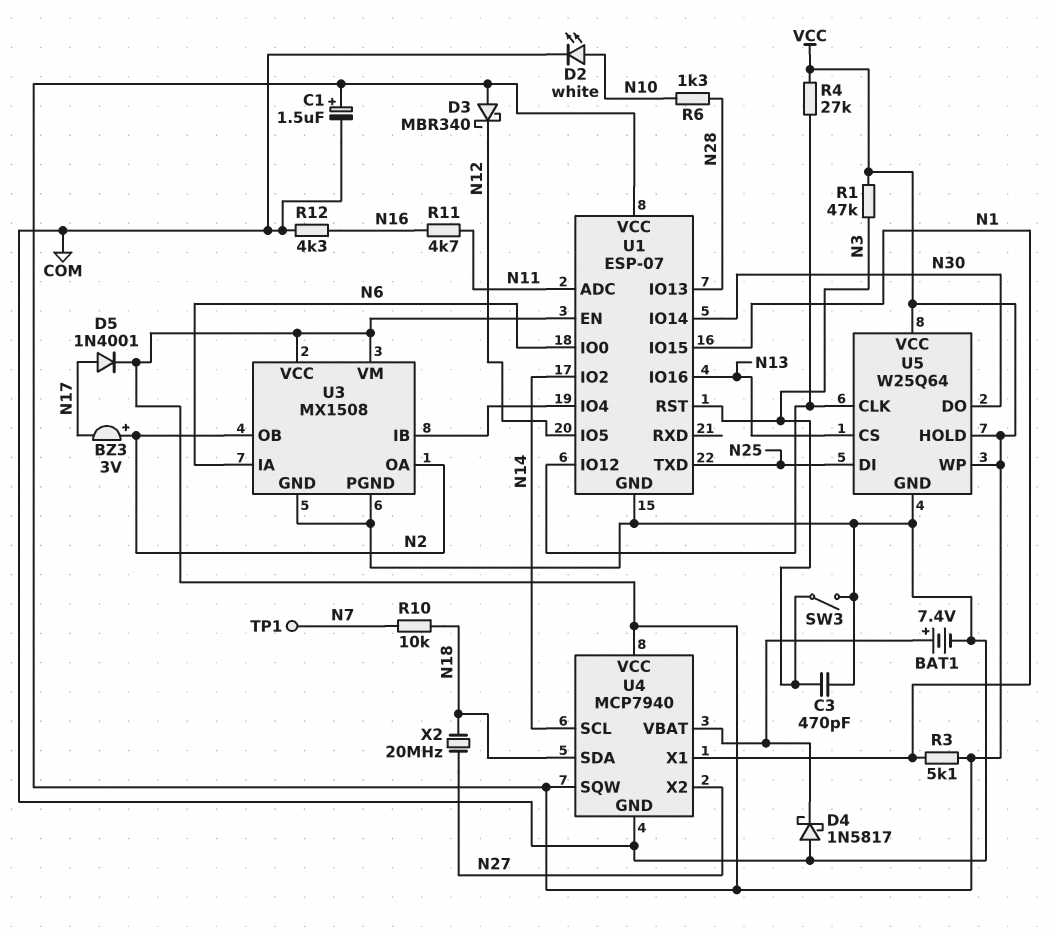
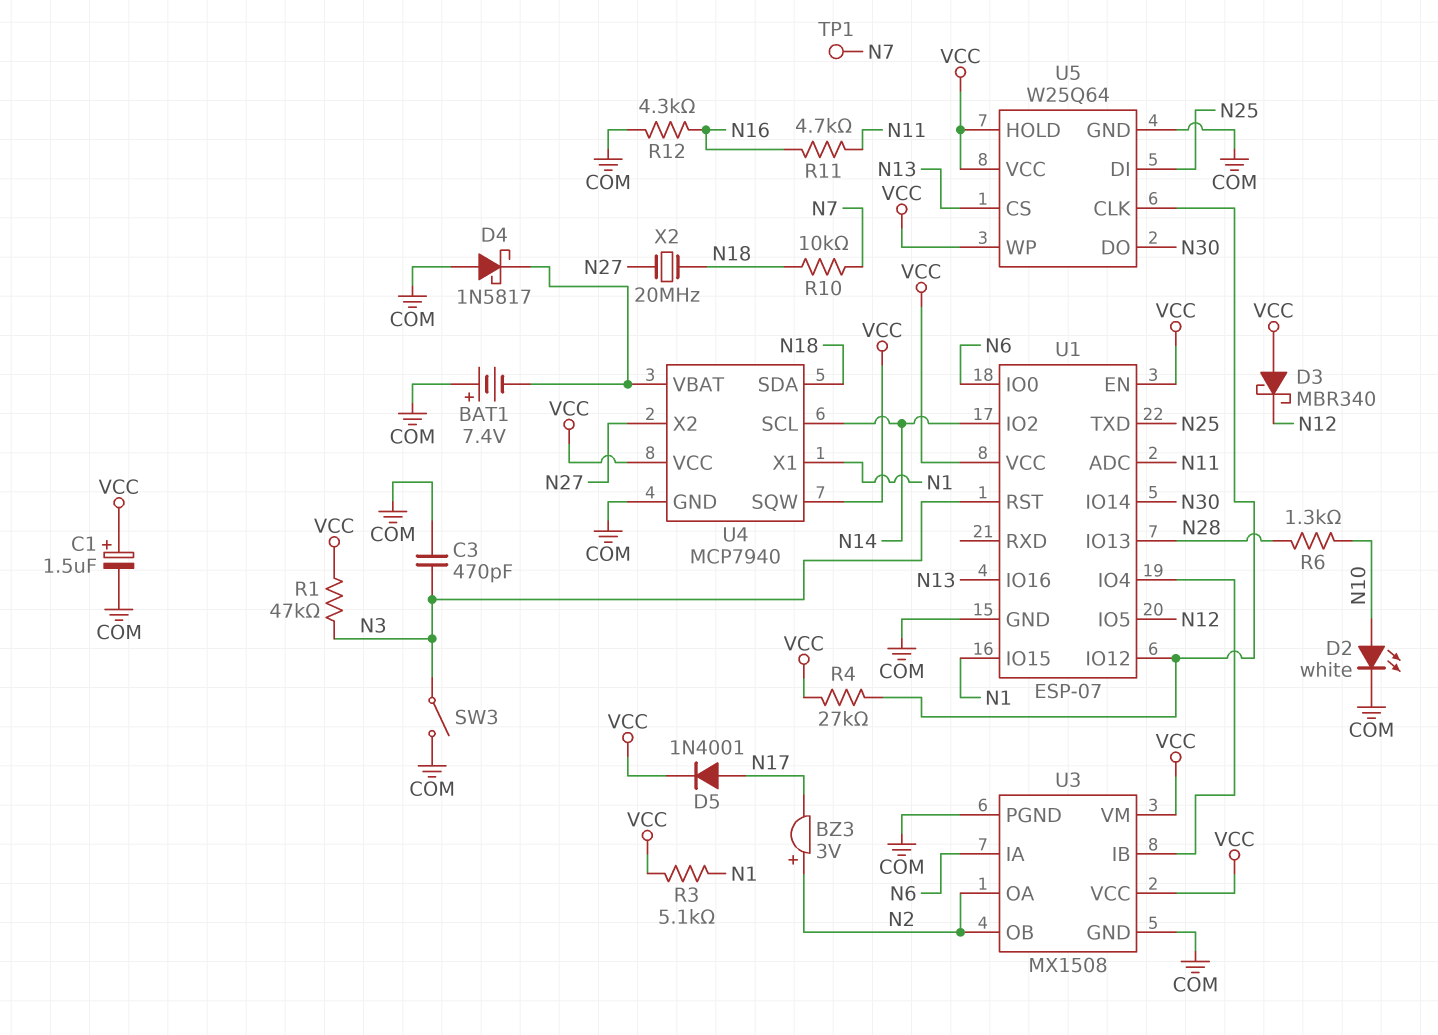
BAT1: 7.4V (plus U4/VBAT, minus COM) -> 7.4V (plus COM, minus U4/VBAT)

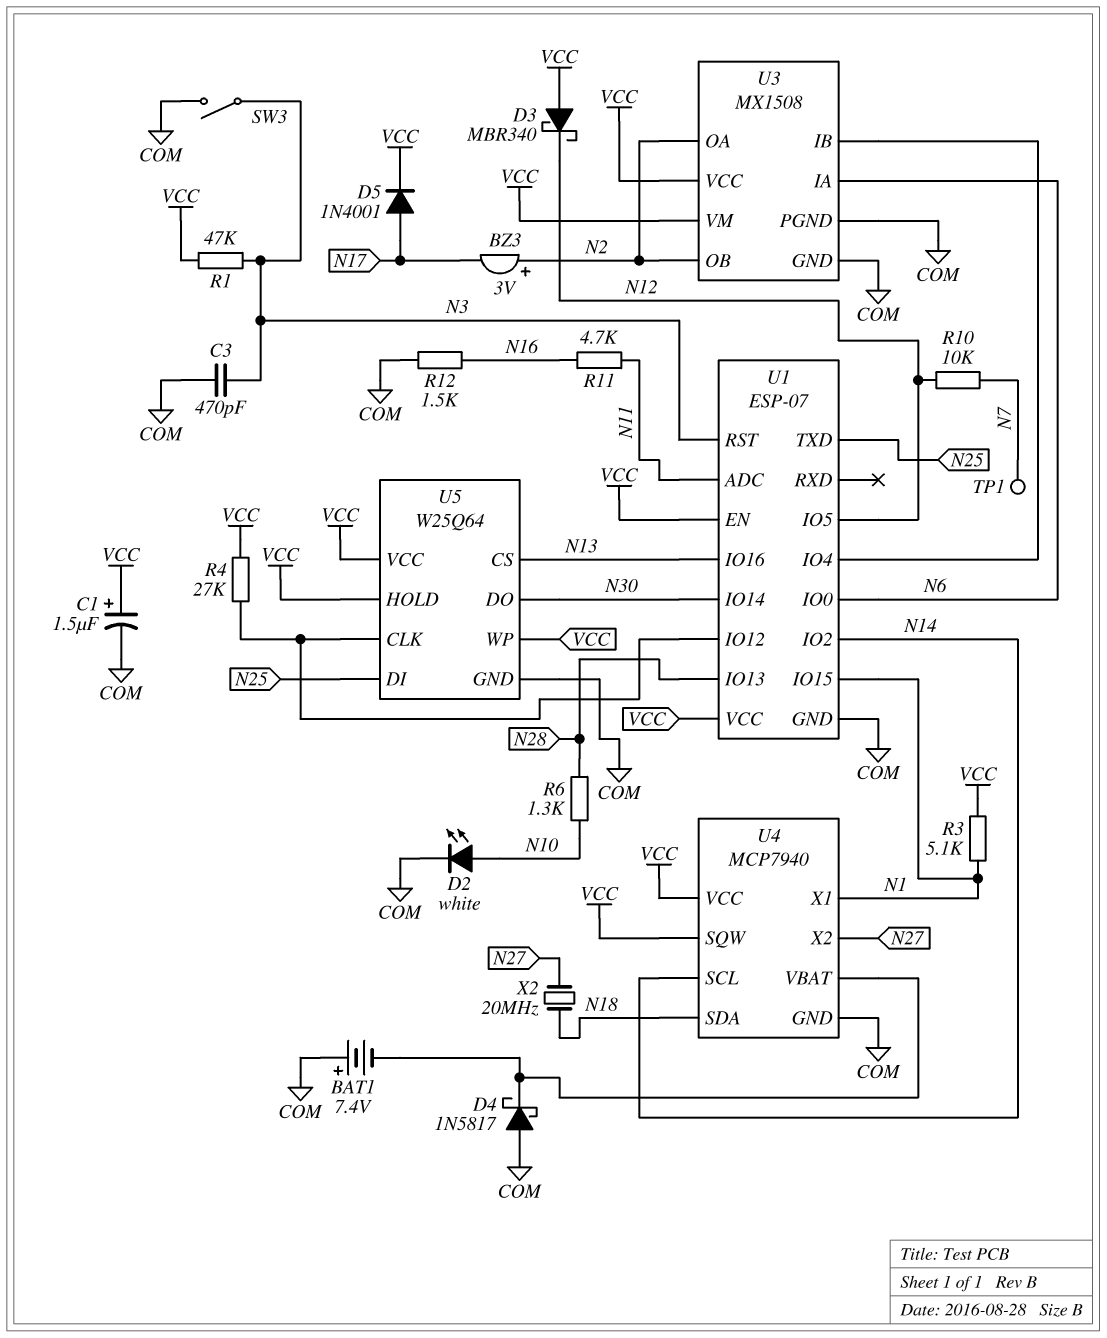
R10: 10k (N7, N18) -> 10k (N7, N12)
R12: 4.3k (COM, N16) -> 1.5k (COM, N16)

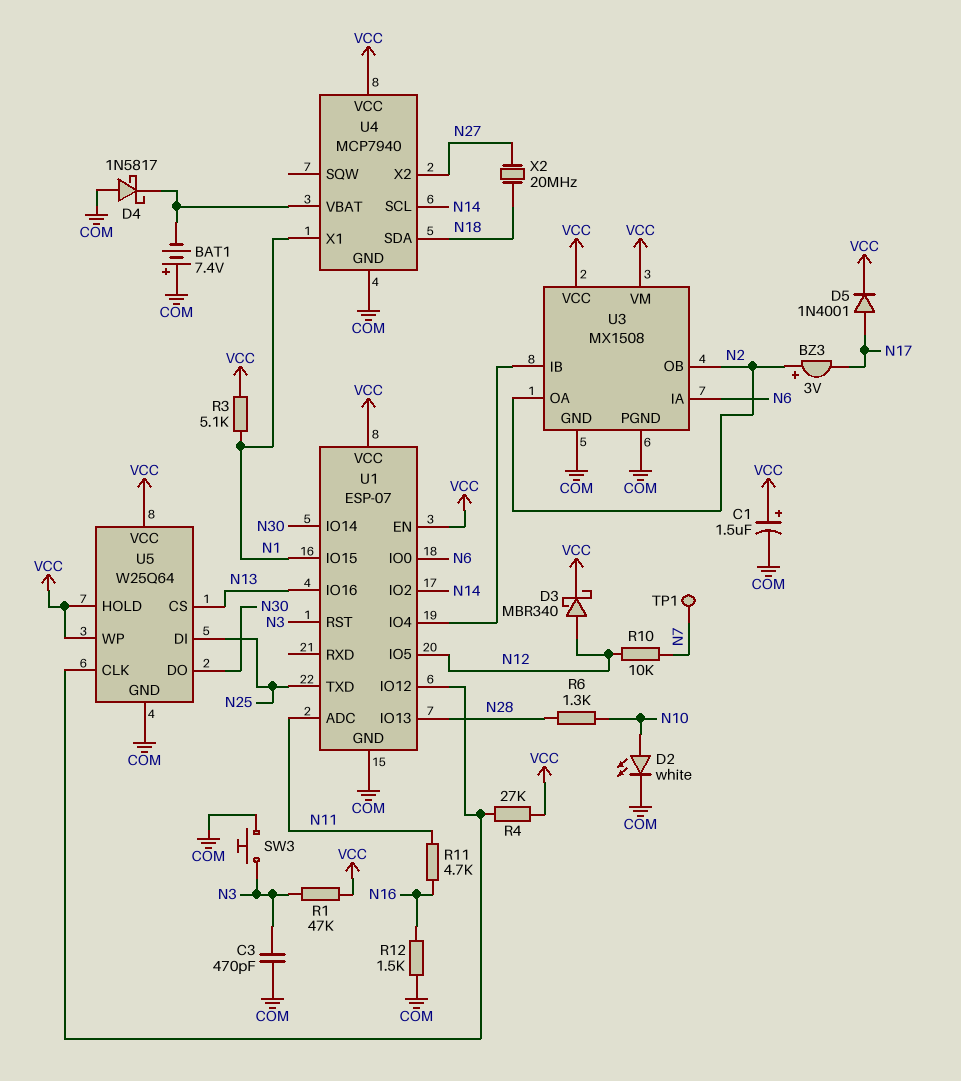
D3: schottky MBR340 (A VCC, K N12) -> schottky MBR340 (A N12, K VCC)
SW3: switch (COM, N3) -> button (COM, N3)
U4 pin SQW: VCC -> none

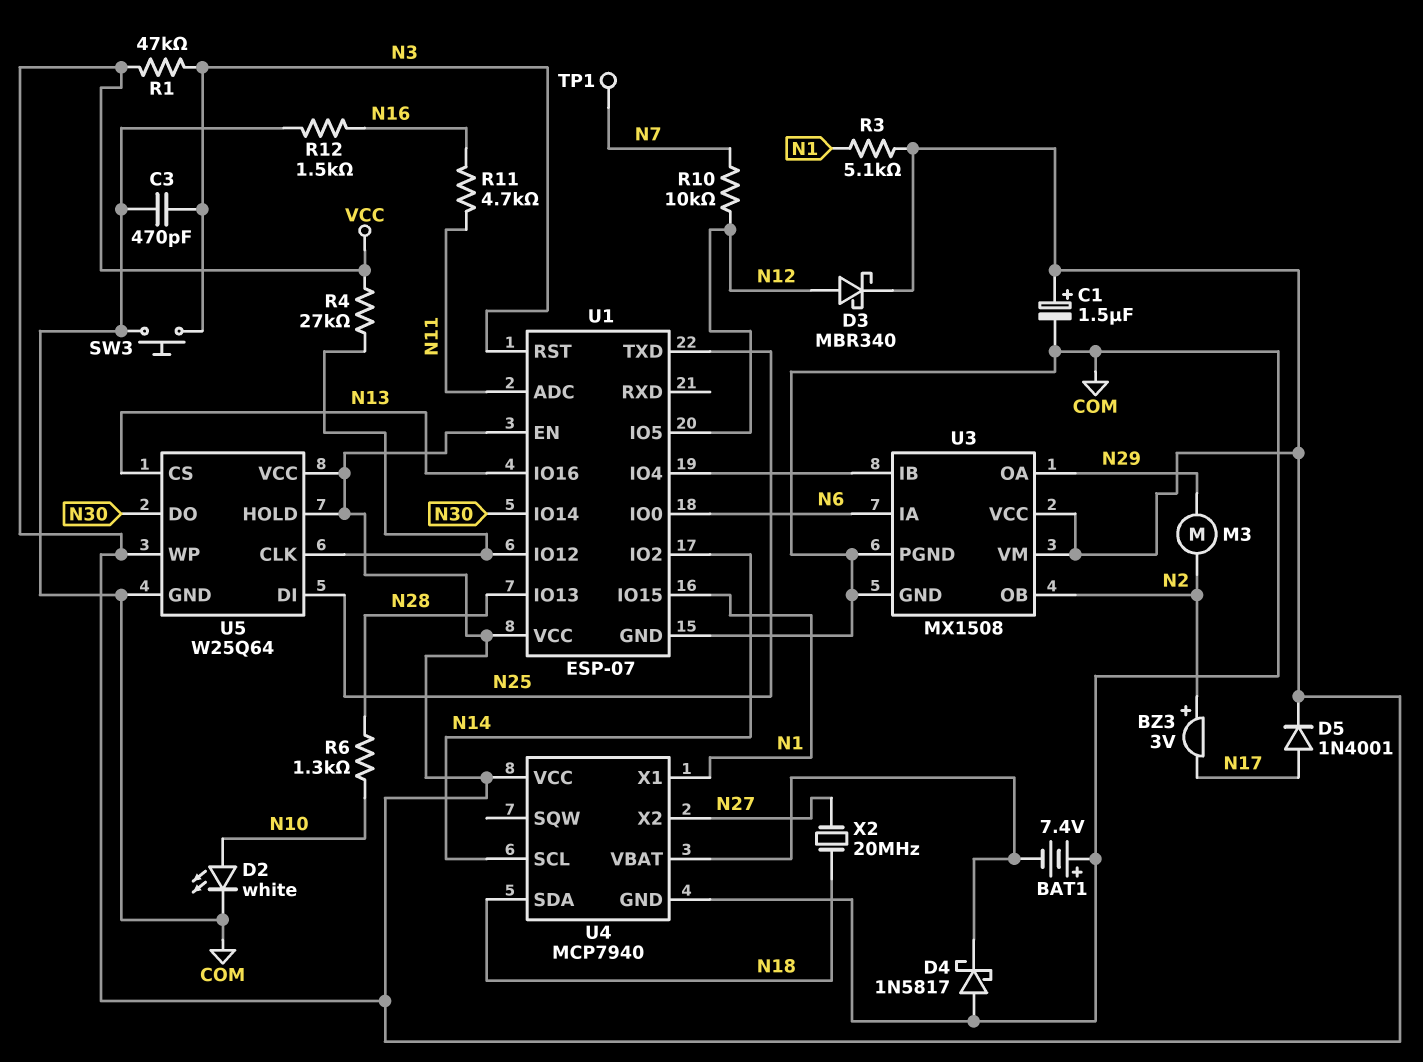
M3: none -> motor (N2, N29)
U3 pin OA: N2 -> N29

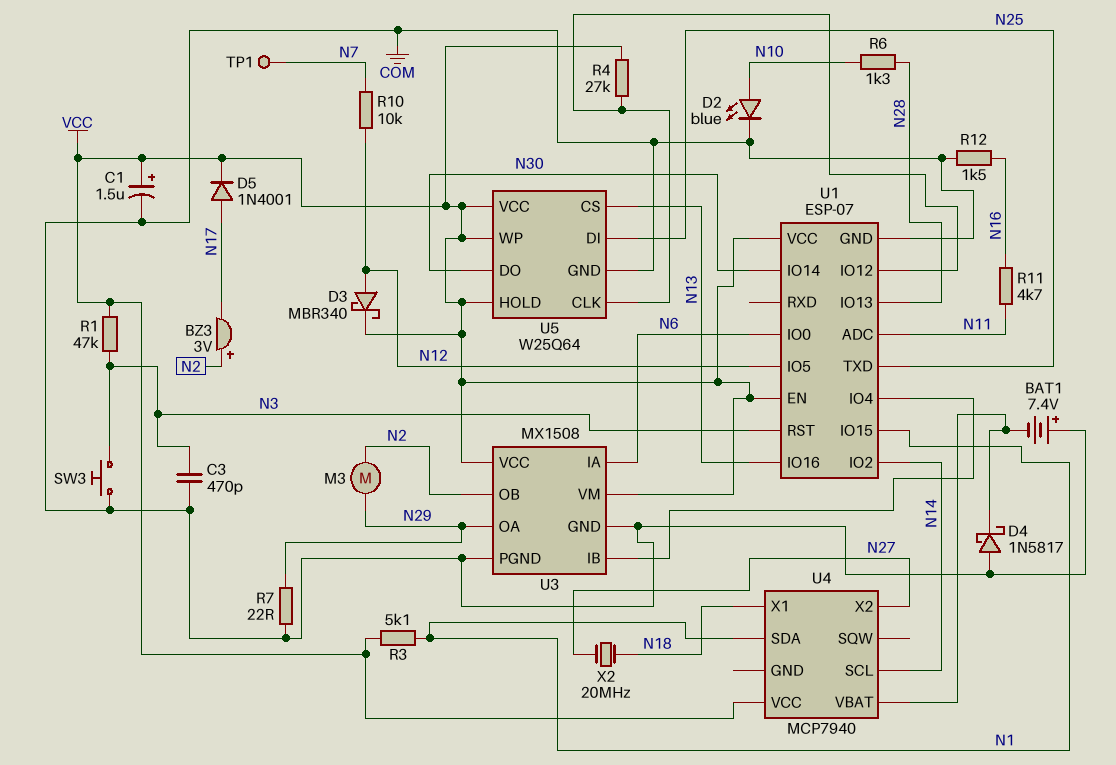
D2: LED white (A N10, K COM) -> LED blue (A N10, K COM)
R7: none -> 22 (COM, N29)
U4 pin GND: COM -> none
U4 pin SDA: N18 -> N1
U4 pin X1: N1 -> N18

